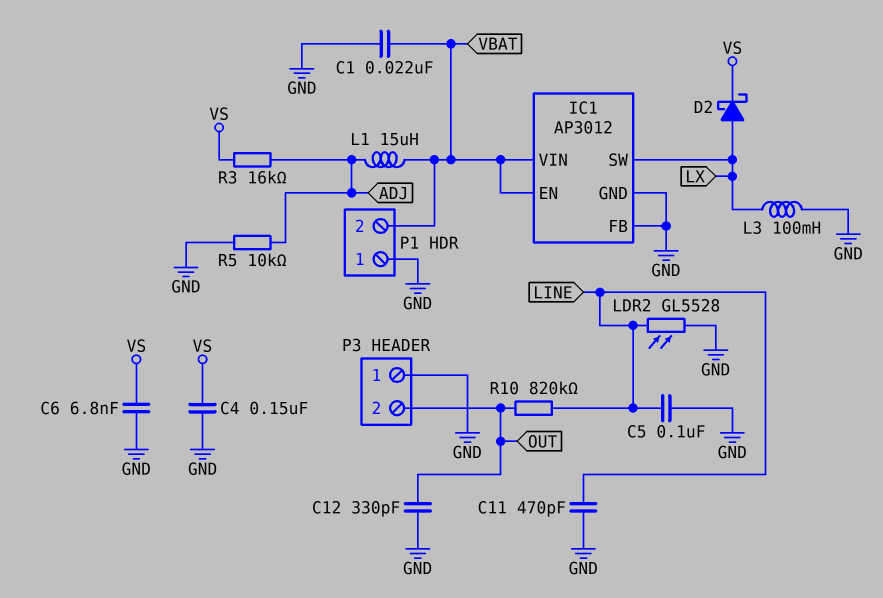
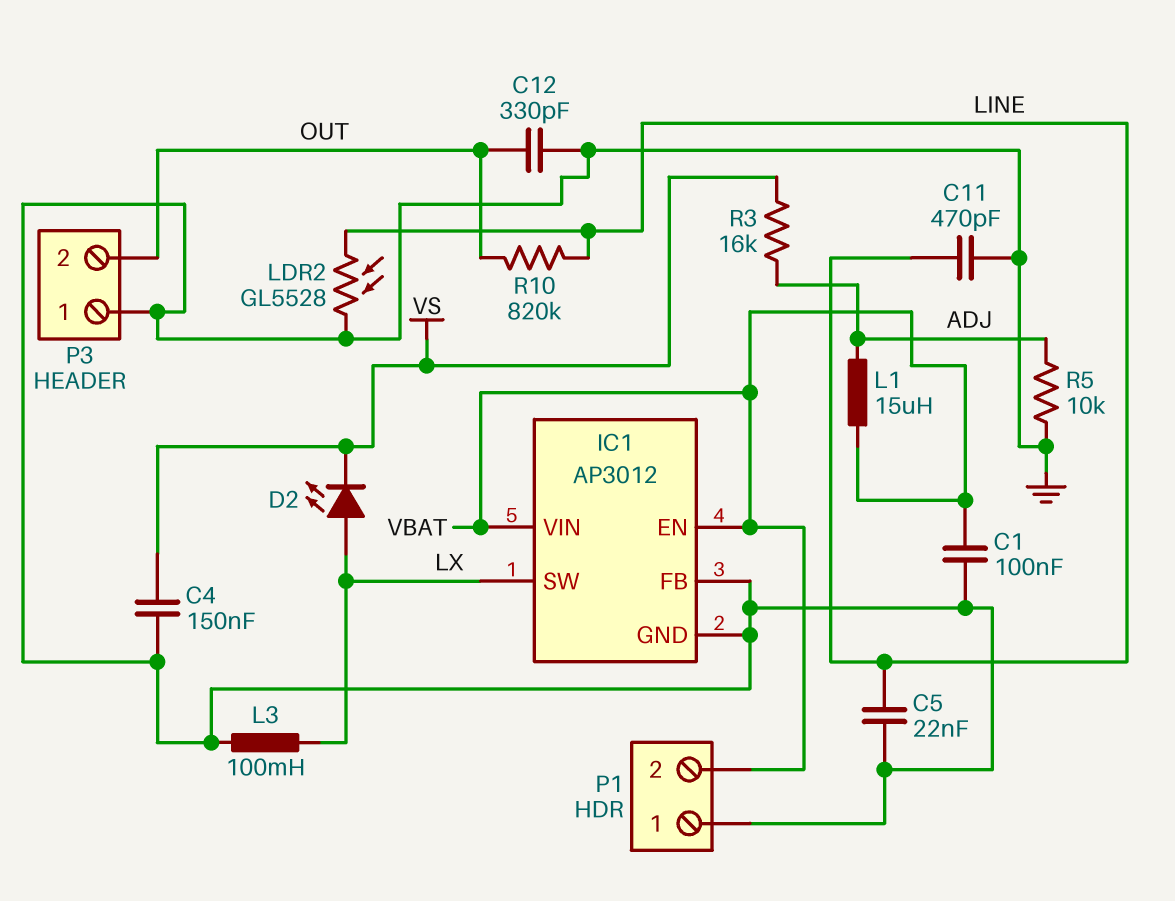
C1: 22nF (GND, VBAT) -> 100nF (GND, VBAT)
C5: 100nF (GND, LINE) -> 22nF (GND, LINE)
C6: 6.8nF (GND, VS) -> none
D2: schottky (A LX, K VS) -> LED (A LX, K VS)

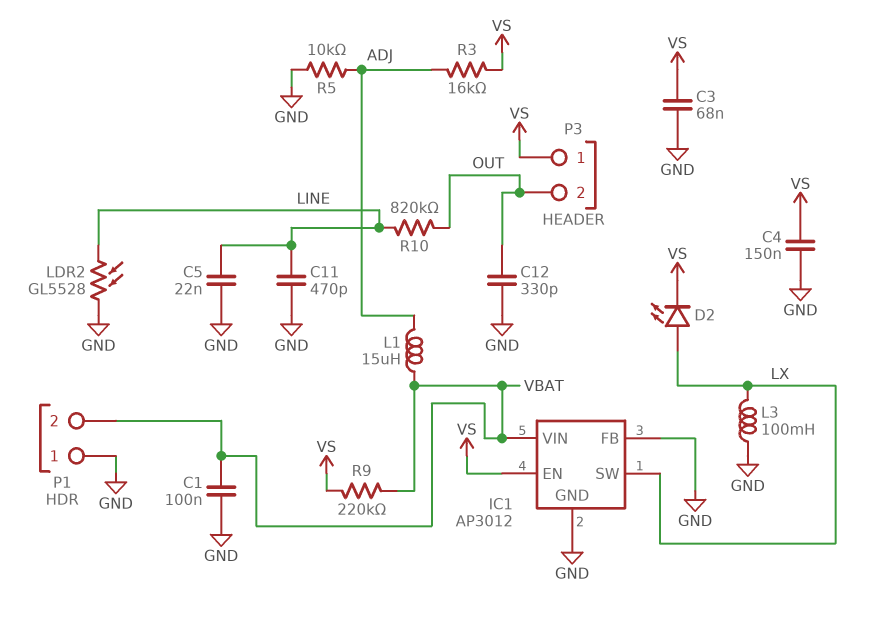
C3: none -> 68nF (GND, VS)
IC1 pin EN: VBAT -> VS
P3 pin 1: GND -> VS
R9: none -> 220k (VBAT, VS)

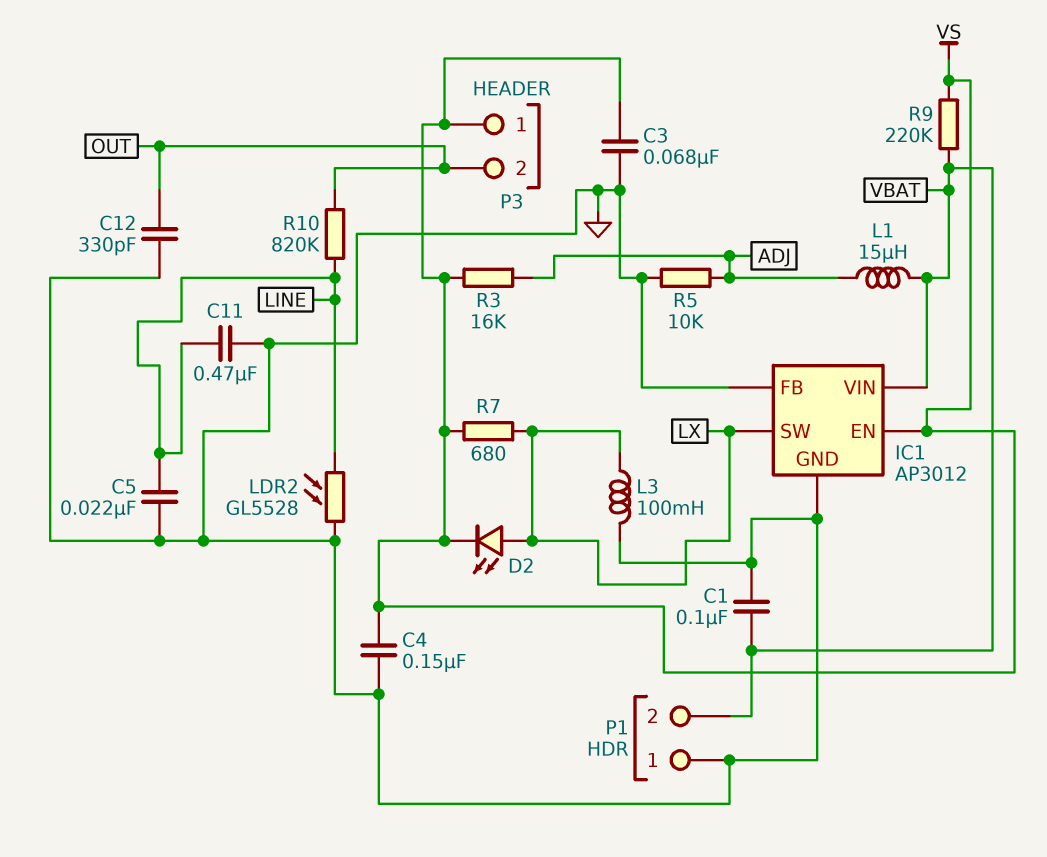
C11: 470pF (GND, LINE) -> 470nF (GND, LINE)
R7: none -> 680 (LX, VS)

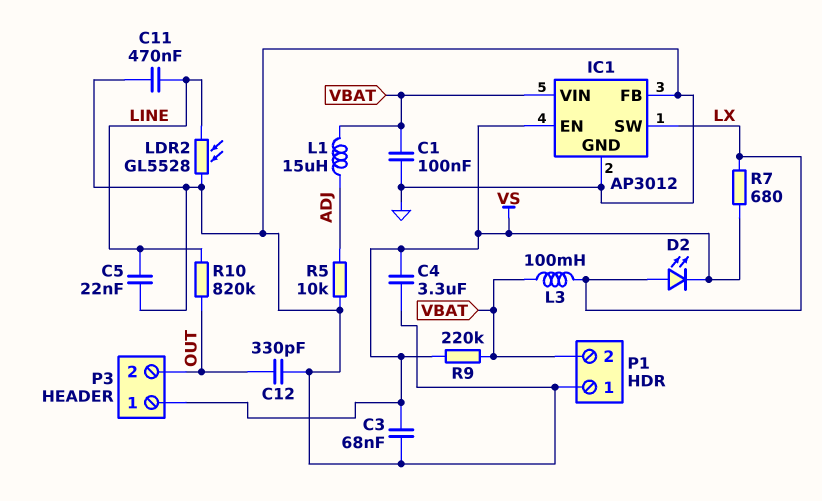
C4: 150nF (GND, VS) -> 3.3uF (GND, VS)
L3: 100mH (GND, LX) -> 100mH (LX, VBAT)
R3: 16k (ADJ, VS) -> none

